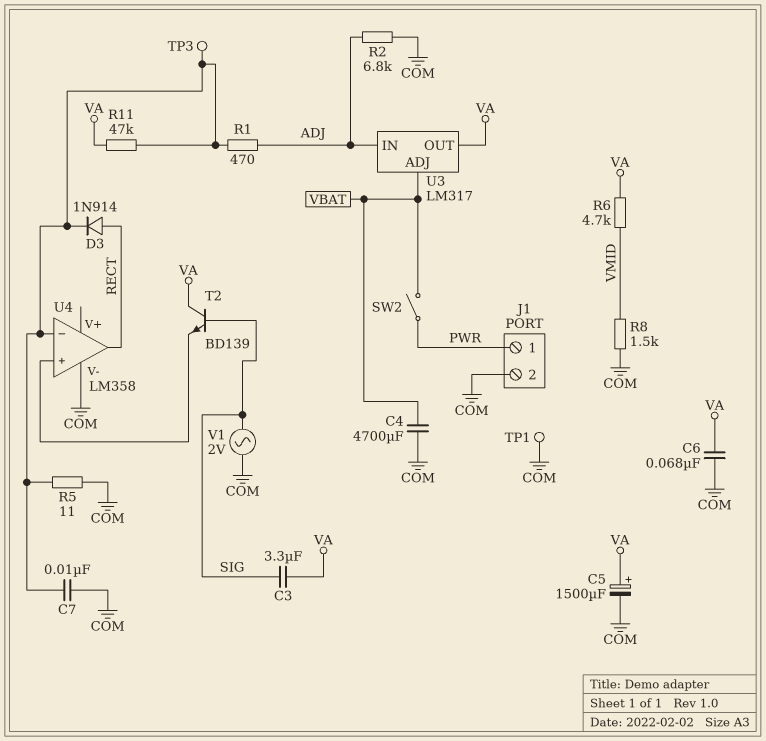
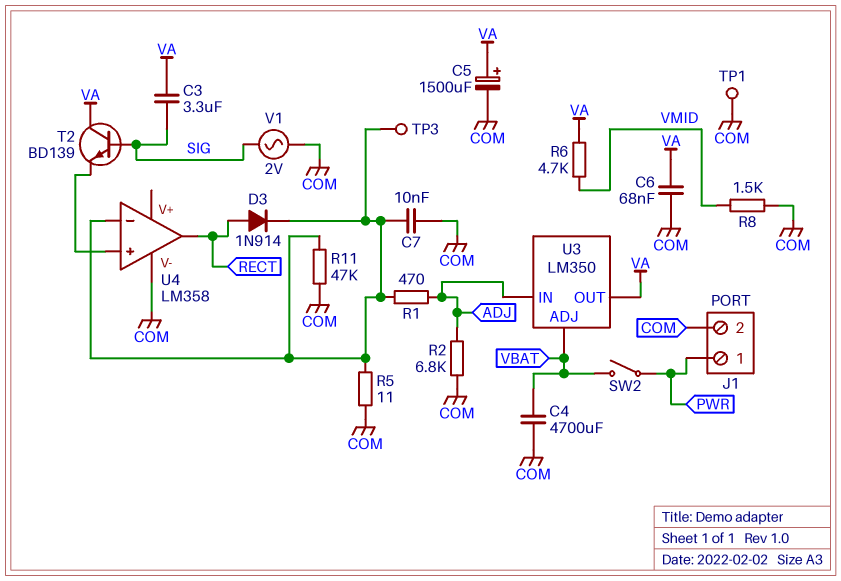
R11: 47k (U4/in-, VA) -> 47k (COM, U4/in-)
U3: LM317 -> LM350

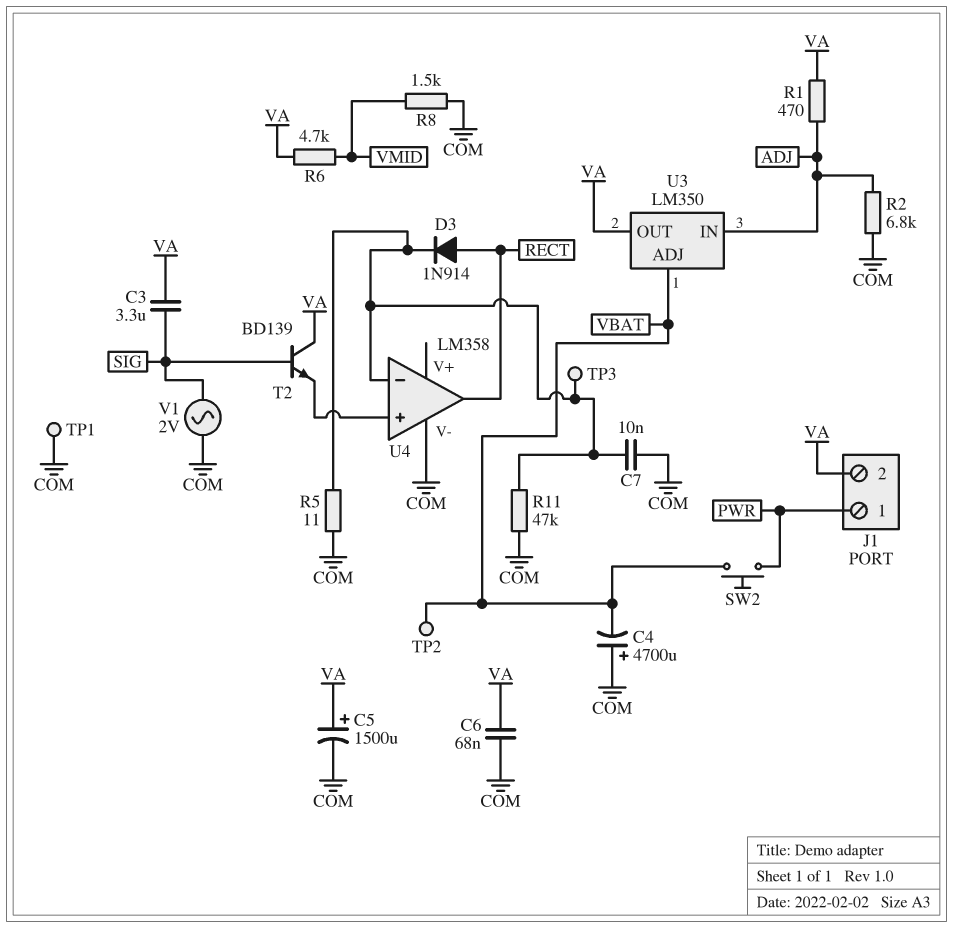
C4: 4700uF (COM, VBAT) -> 4700uF (plus COM, minus VBAT)
J1 pin 2: COM -> VA
R1: 470 (ADJ, U4/in-) -> 470 (ADJ, VA)
SW2: switch (PWR, VBAT) -> button (PWR, VBAT)
TP2: none -> test point (VBAT)

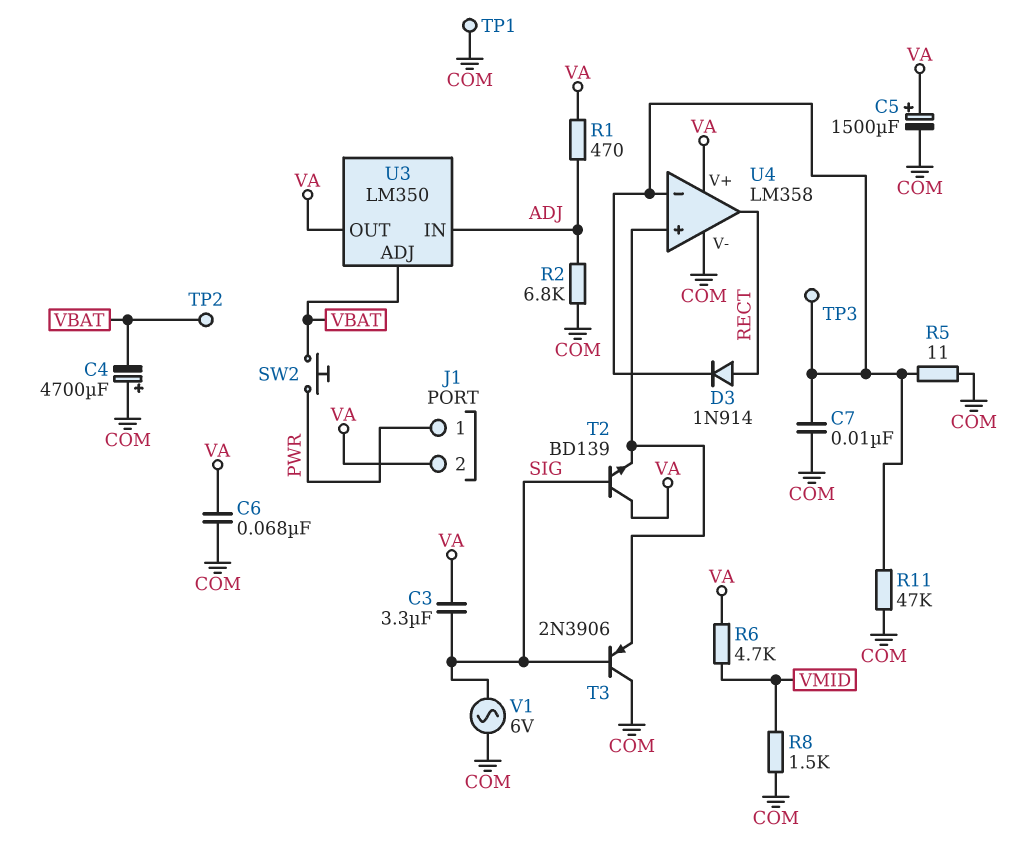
T3: none -> PNP 2N3906 (B SIG, C COM, E U4/in+)
U4 pin V+: none -> VA
V1: AC 2V (COM, SIG) -> AC 6V (COM, SIG)

